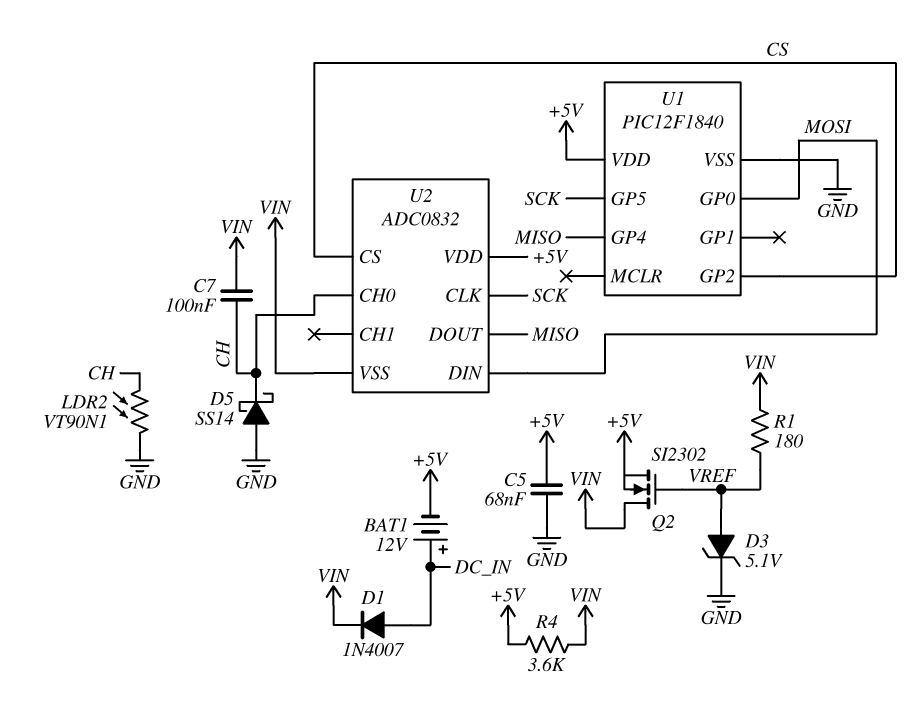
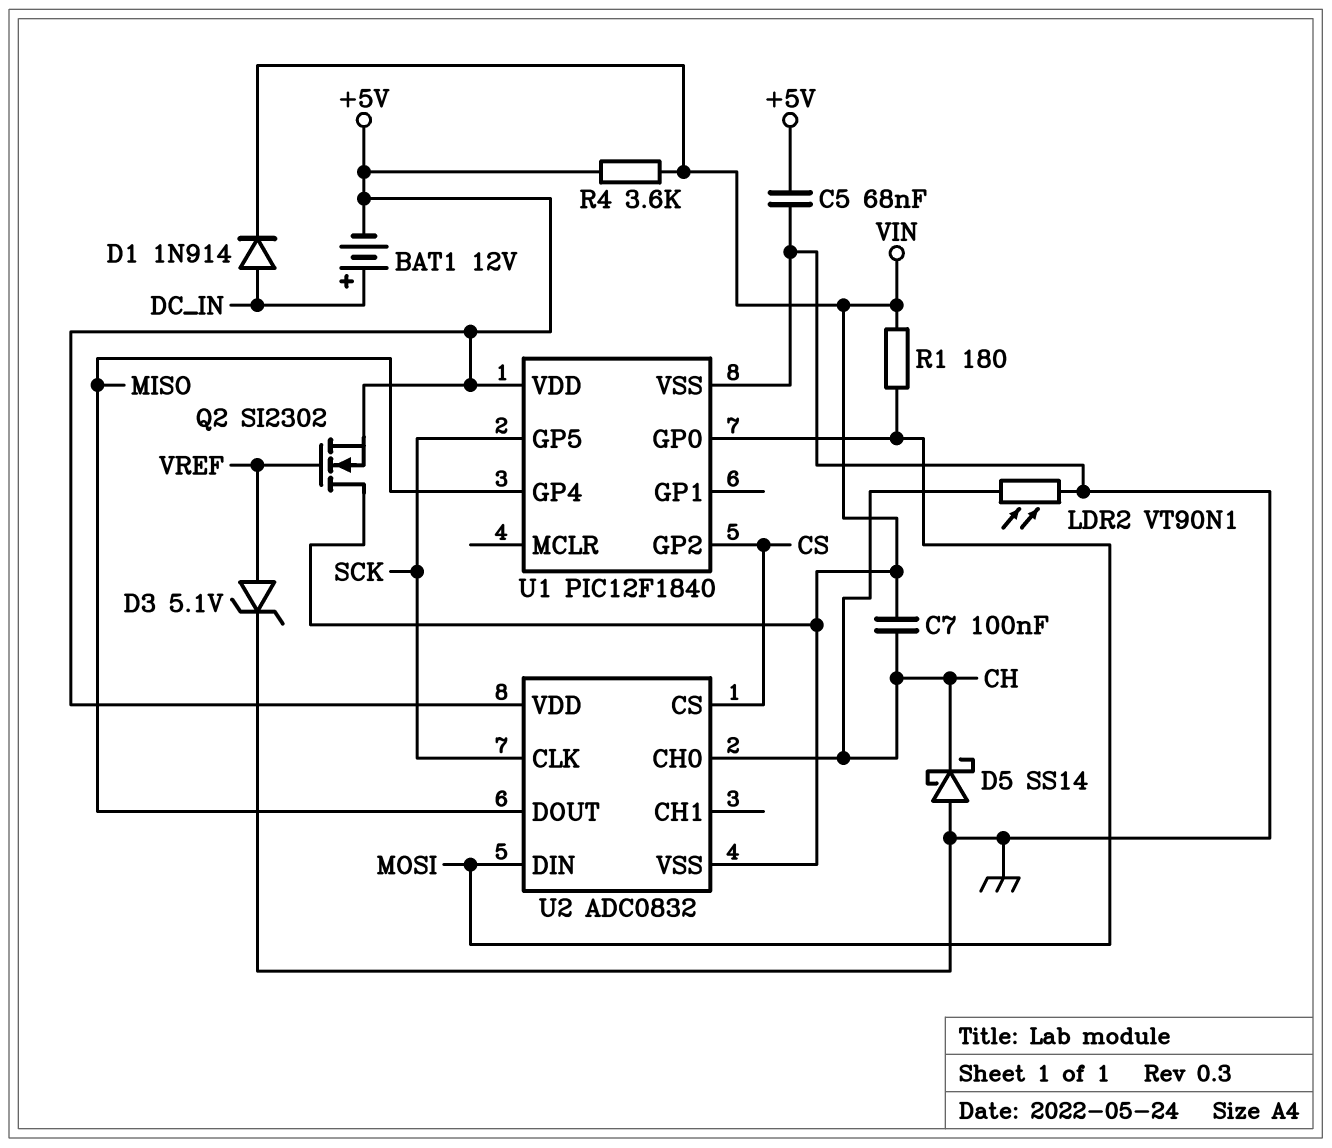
D1: diode 1N4007 (A DC_IN, K VIN) -> diode 1N914 (A DC_IN, K VIN)
R1: 180 (VIN, VREF) -> 180 (MOSI, VIN)

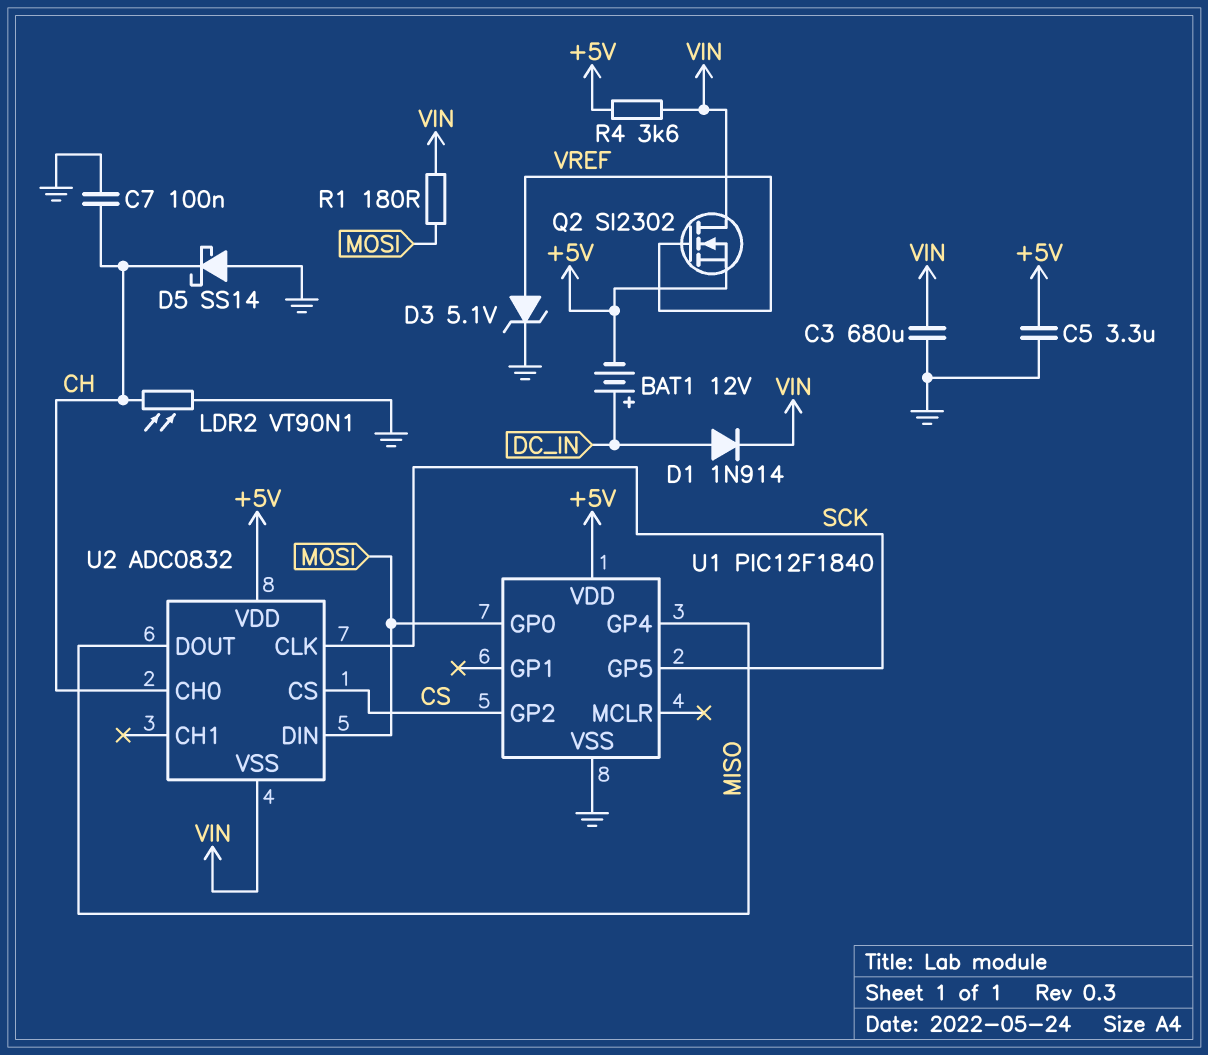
C3: none -> 680uF (GND, VIN)
C5: 68nF (+5V, GND) -> 3.3uF (+5V, GND)
C7: 100nF (CH, VIN) -> 100nF (CH, GND)

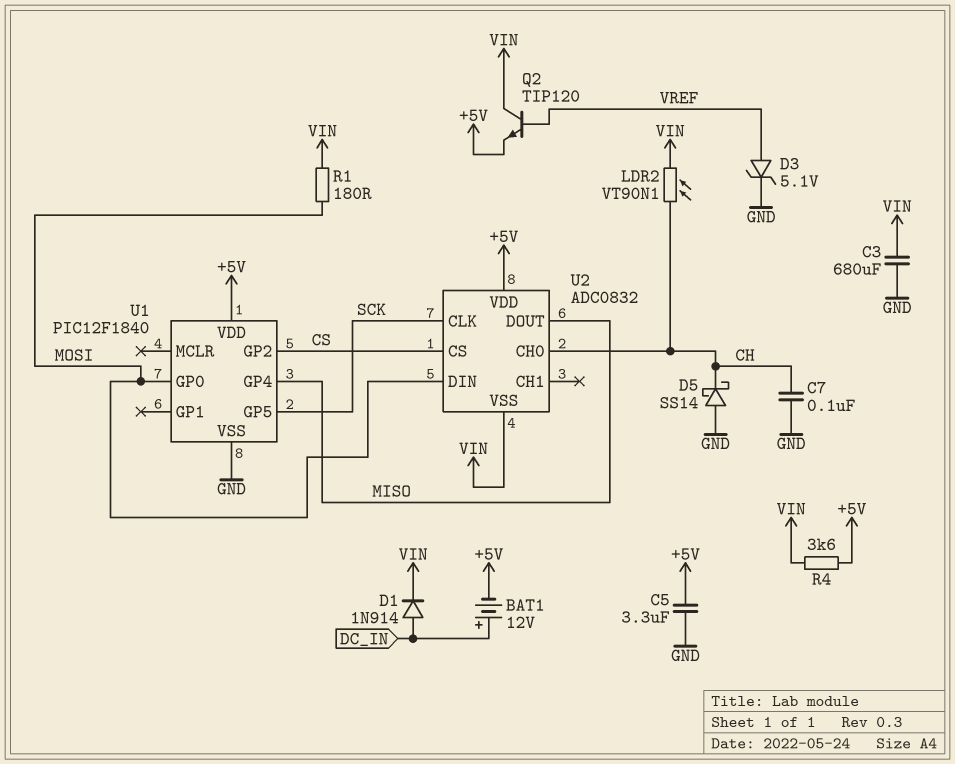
LDR2: VT90N1 (CH, GND) -> VT90N1 (CH, VIN)
Q2: NMOS SI2302 (G VREF, D VIN, S +5V) -> NPN TIP120 (B VREF, C VIN, E +5V)

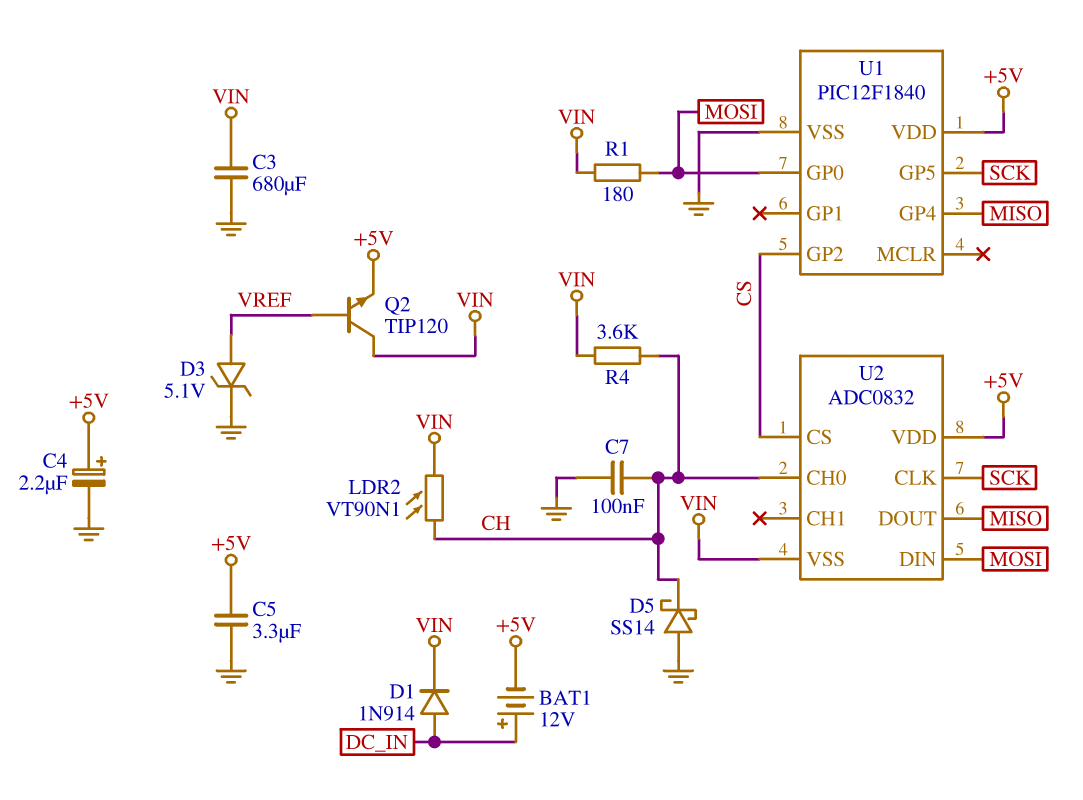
C4: none -> 2.2uF (plus +5V, minus GND)
R4: 3.6k (+5V, VIN) -> 3.6k (CH, VIN)

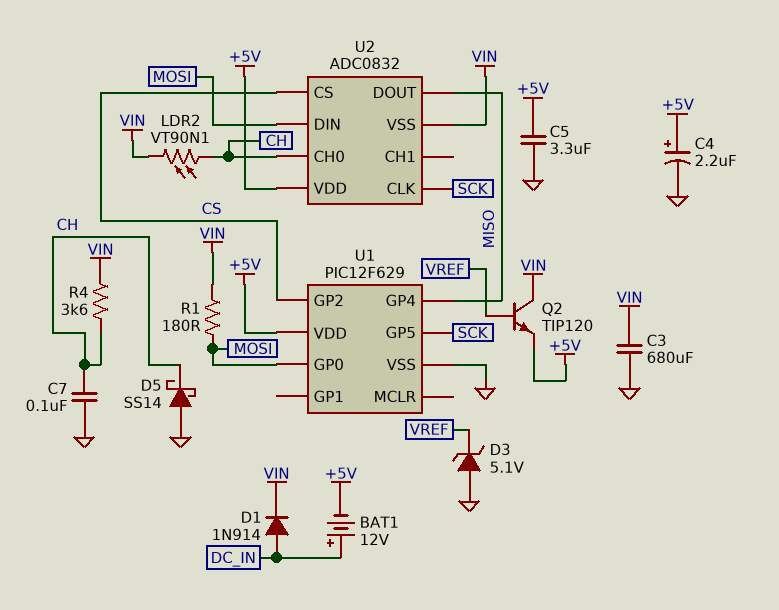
D3: zener 5.1V (A VREF, K GND) -> zener 5.1V (A GND, K VREF)
U1: PIC12F1840 -> PIC12F629

